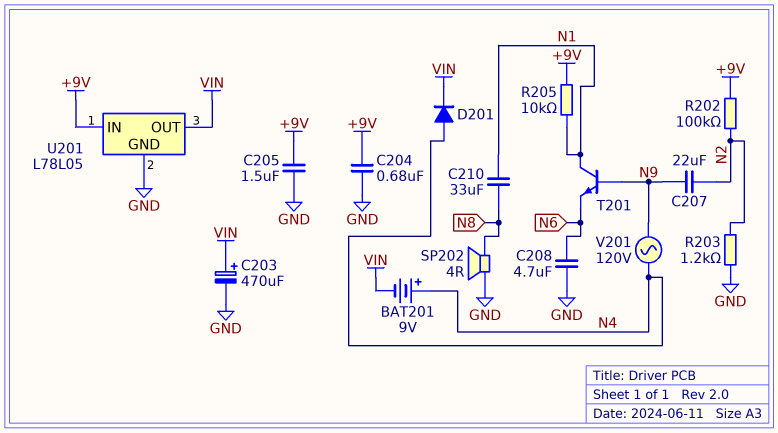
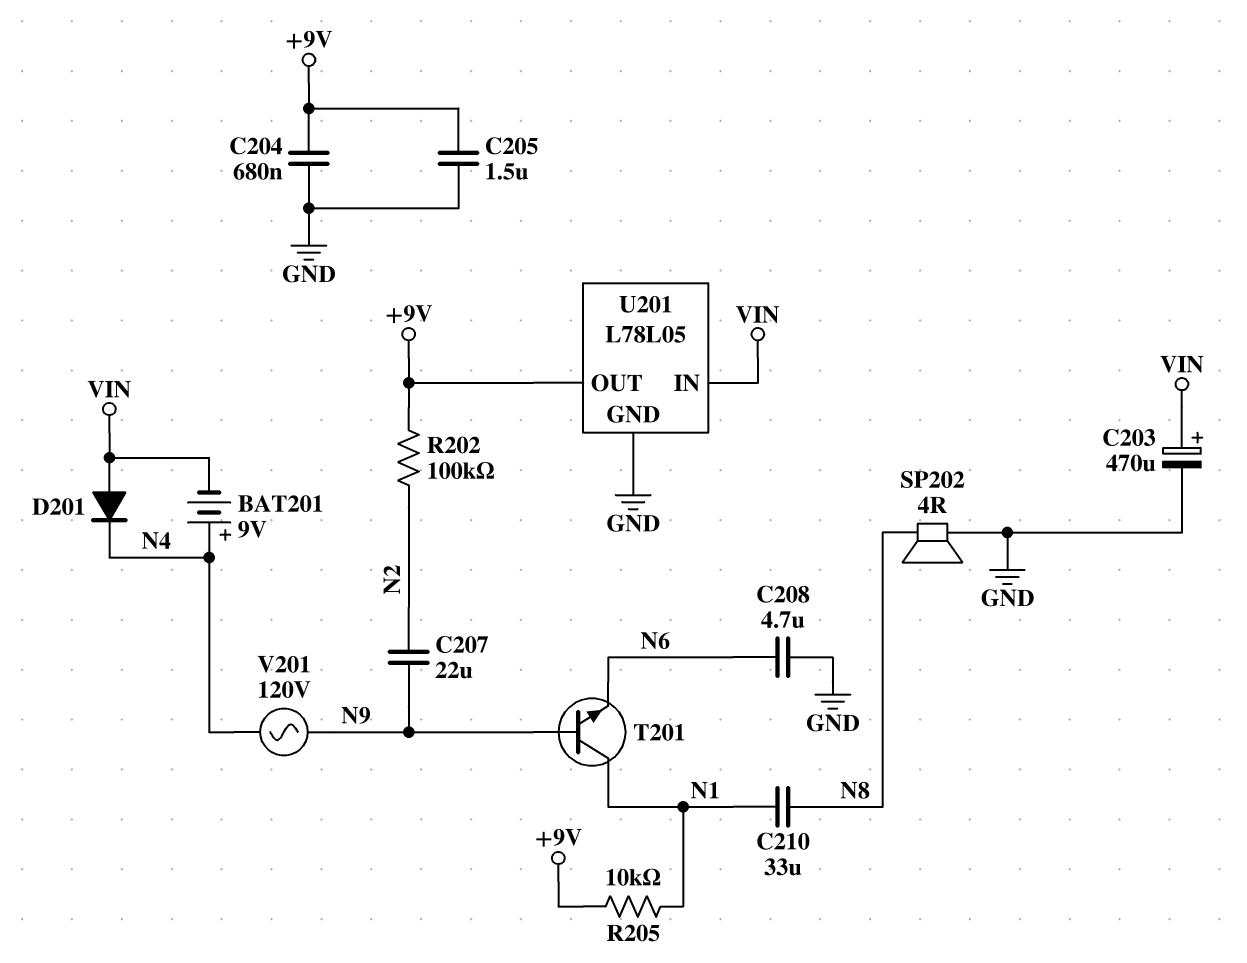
D201: diode (A N4, K VIN) -> diode (A VIN, K N4)
R203: 1.2k (GND, N2) -> none
U201 pin IN: +9V -> VIN
U201 pin OUT: VIN -> +9V

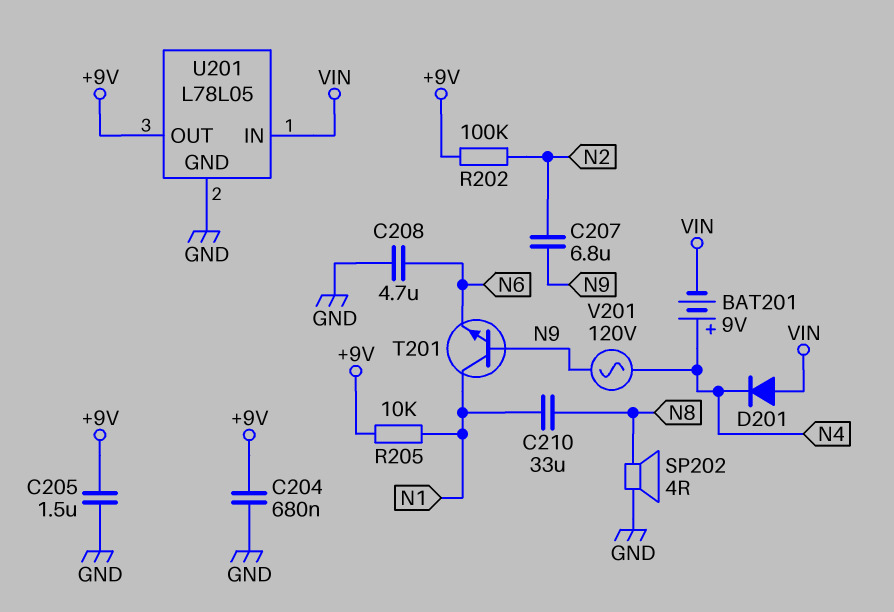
C203: 470uF (plus VIN, minus GND) -> none
C207: 22uF (N2, N9) -> 6.8uF (N2, N9)

